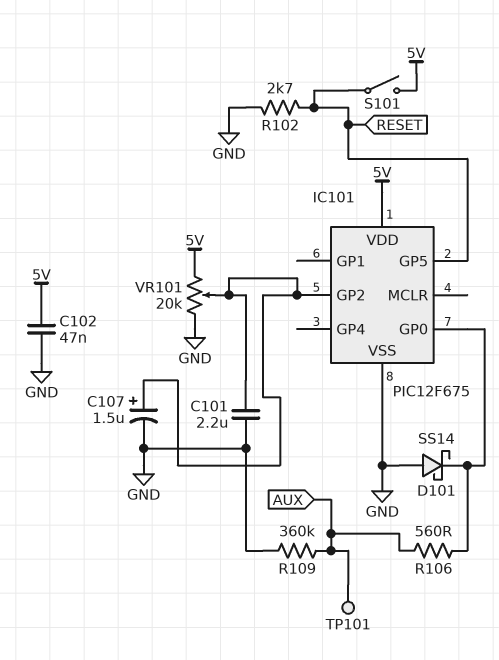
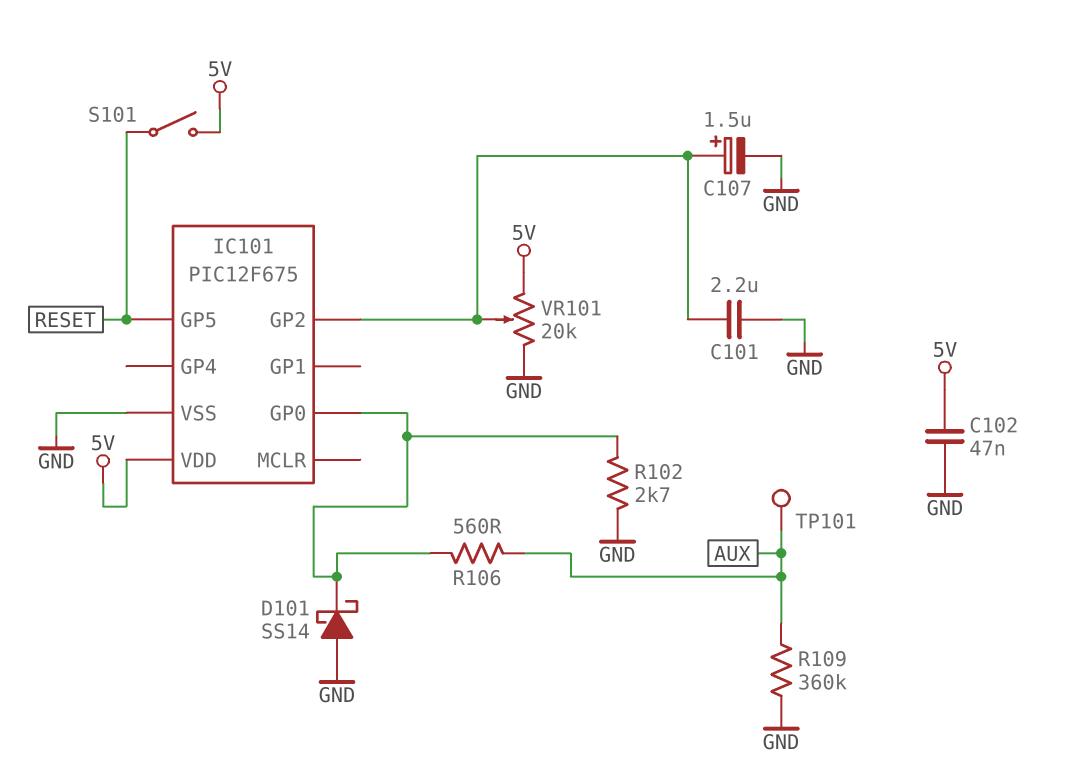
R102: 2.7k (GND, RESET) -> 2.7k (GND, IC101/GP0)

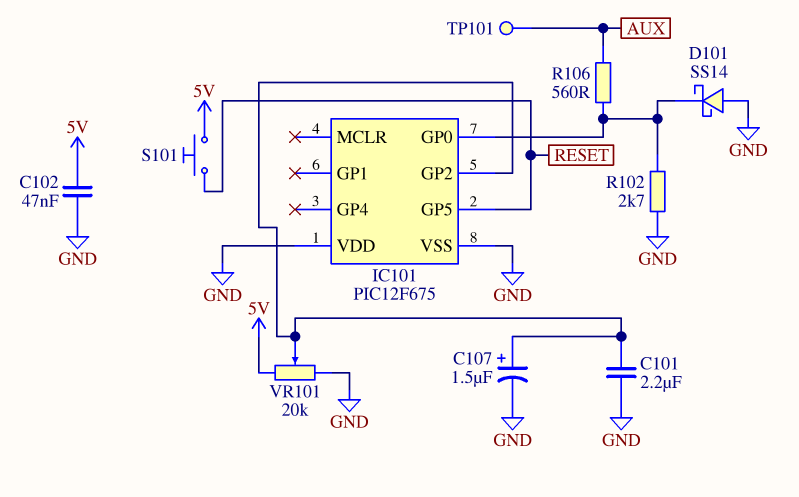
IC101 pin VDD: 5V -> GND
R109: 360k (AUX, GND) -> none
S101: switch (5V, RESET) -> button (5V, RESET)

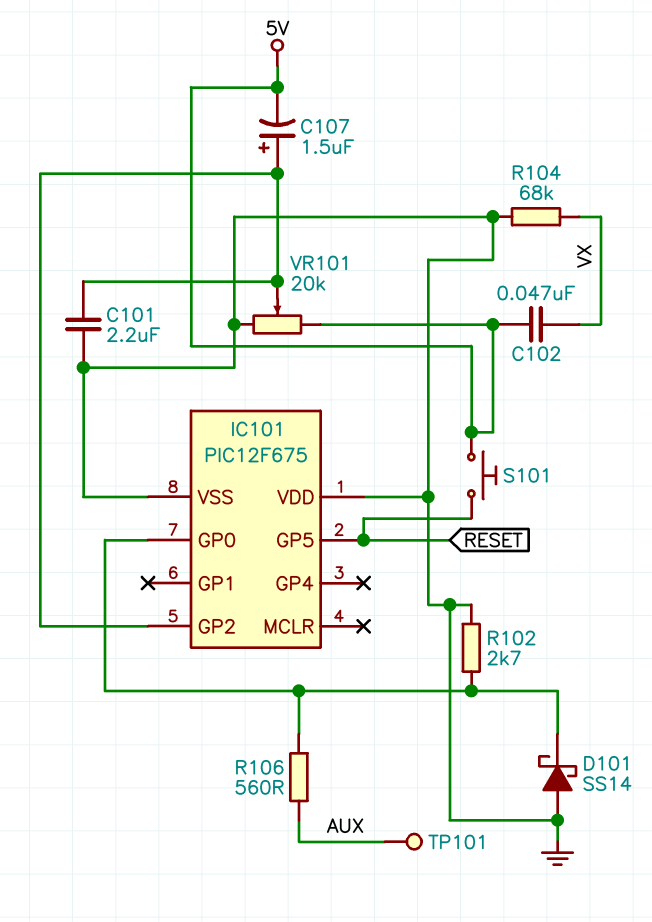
C102: 47nF (5V, GND) -> 47nF (5V, VX)
C107: 1.5uF (plus IC101/GP2, minus GND) -> 1.5uF (plus IC101/GP2, minus 5V)
R104: none -> 68k (GND, VX)

